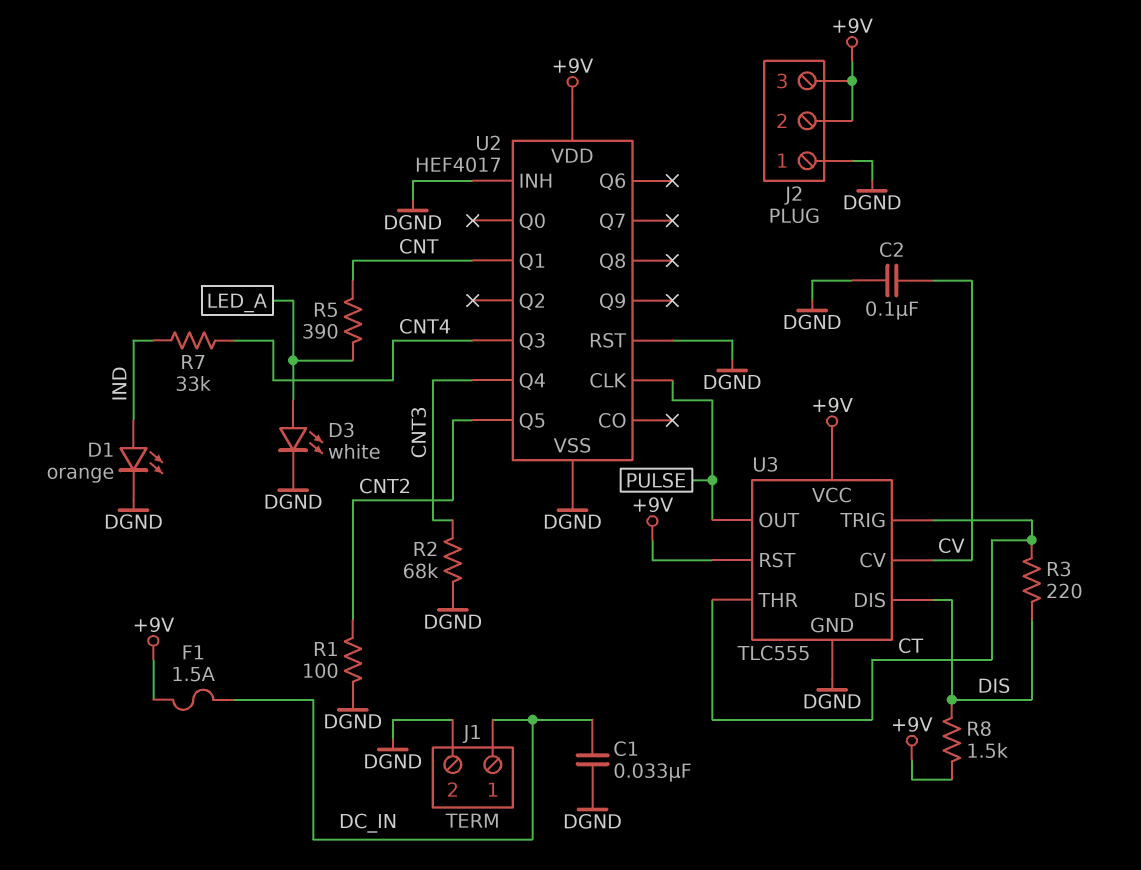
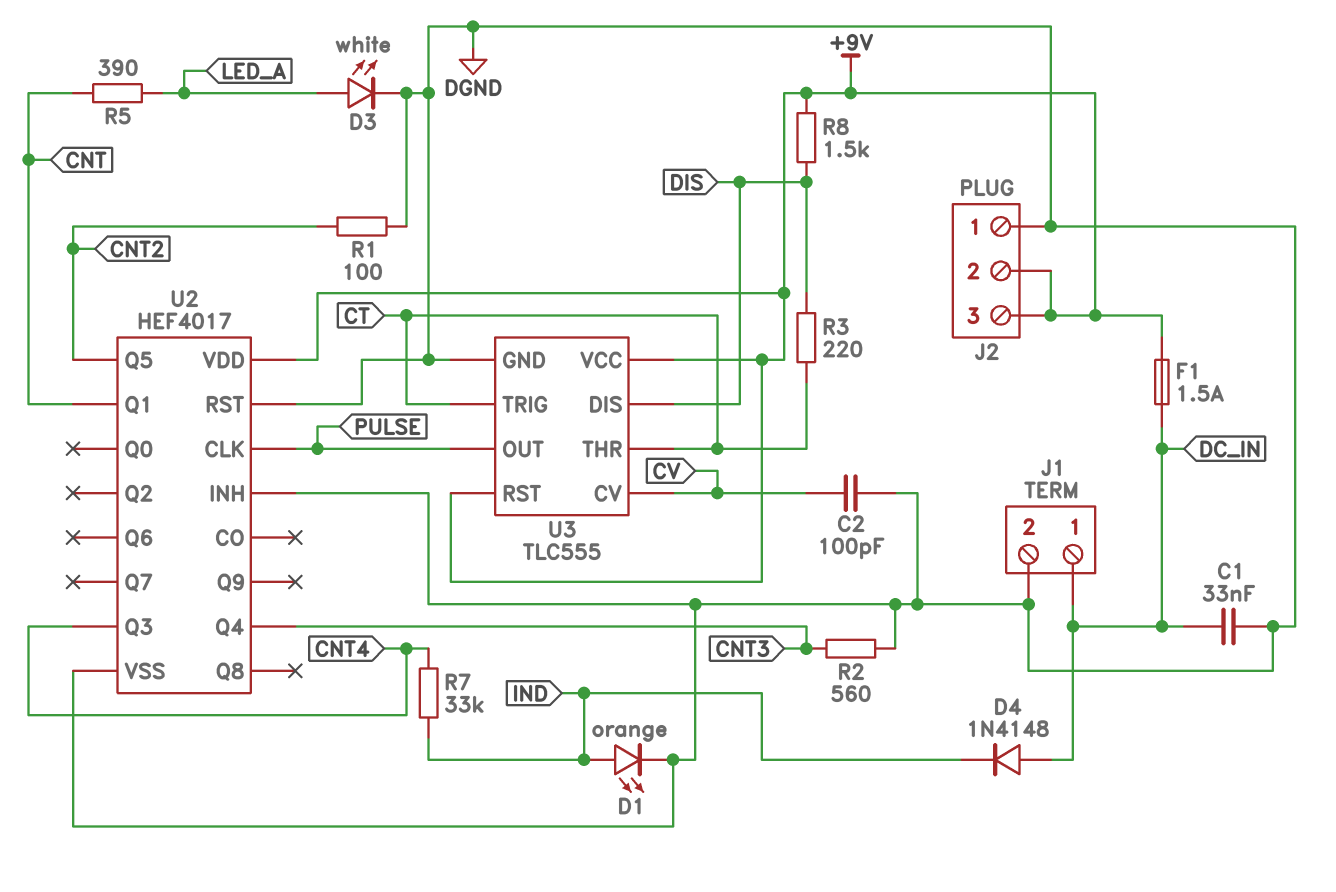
C2: 100nF (CV, DGND) -> 100pF (CV, DGND)
D4: none -> diode 1N4148 (A DC_IN, K IND)
R2: 68k (CNT3, DGND) -> 560 (CNT3, DGND)

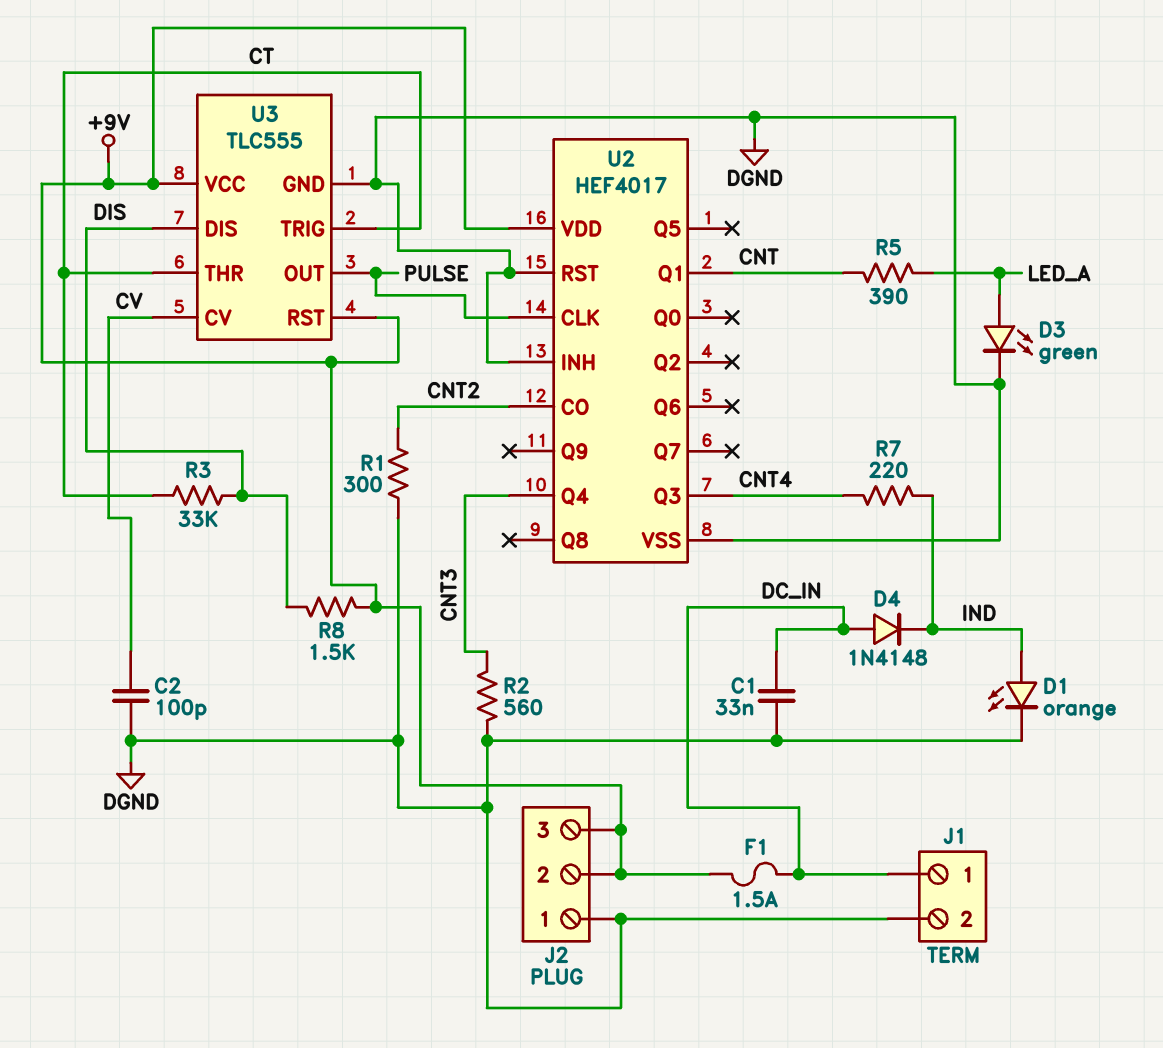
D3: LED white (A LED_A, K DGND) -> LED green (A LED_A, K DGND)
R1: 100 (CNT2, DGND) -> 300 (CNT2, DGND)
R3: 220 (CT, DIS) -> 33k (CT, DIS)
R7: 33k (CNT4, IND) -> 220 (CNT4, IND)
U2 pin CO: none -> CNT2
U2 pin Q5: CNT2 -> none

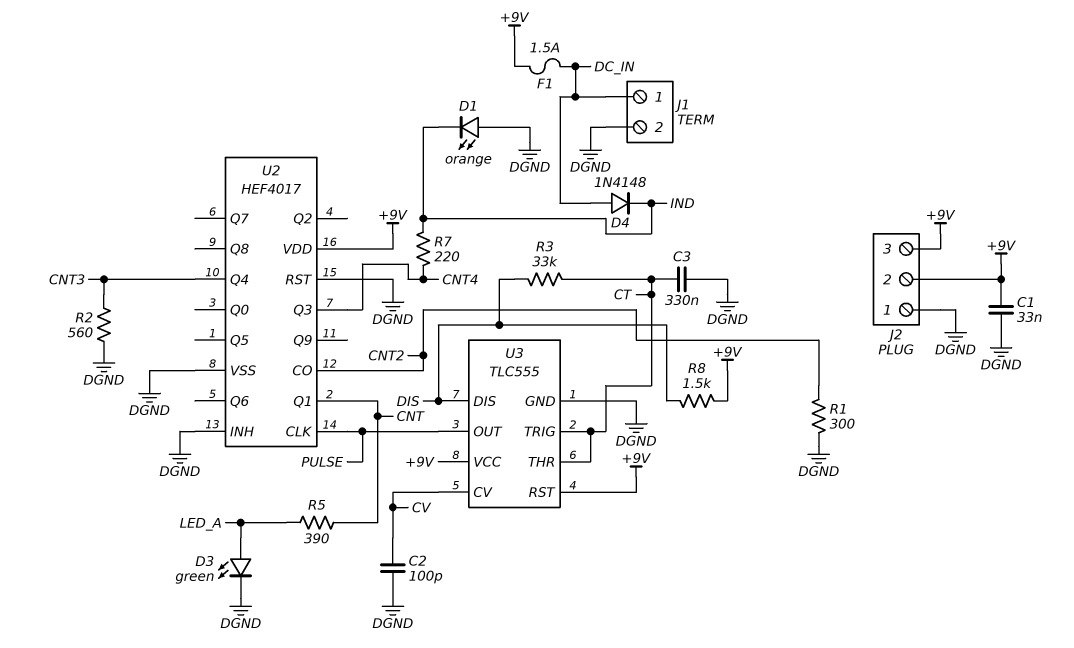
C1: 33nF (DC_IN, DGND) -> 33nF (+9V, DGND)
C3: none -> 330nF (CT, DGND)
D1: LED orange (A IND, K DGND) -> LED orange (A DGND, K IND)

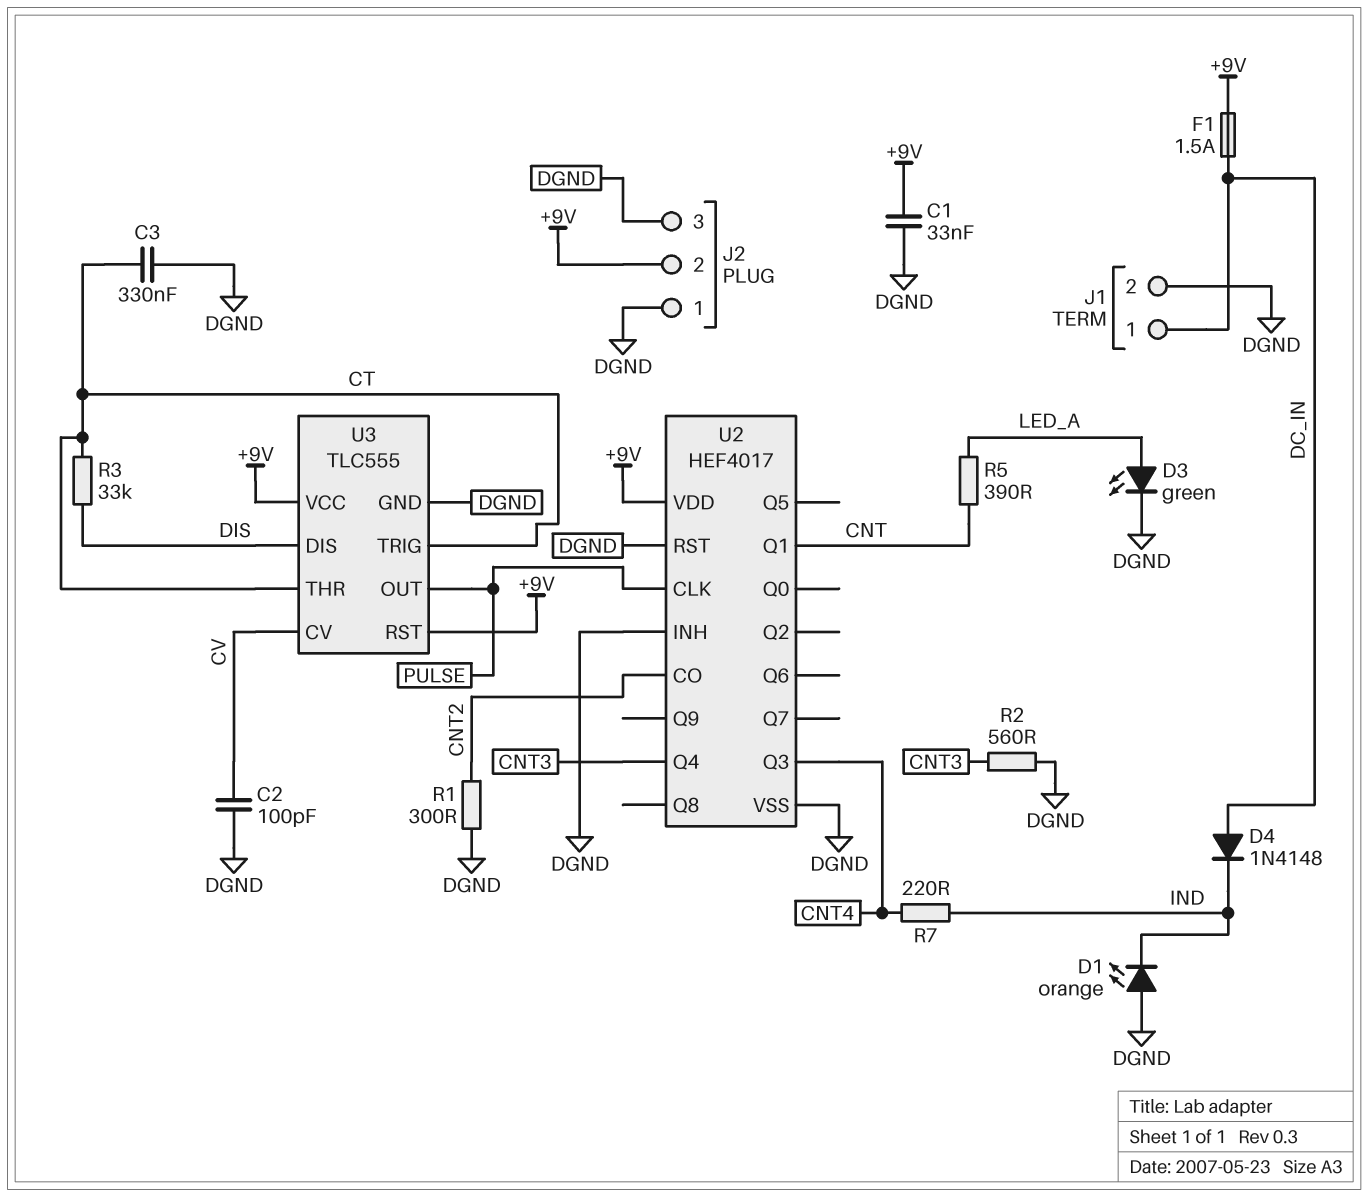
J2 pin 3: +9V -> DGND
R8: 1.5k (+9V, DIS) -> none

